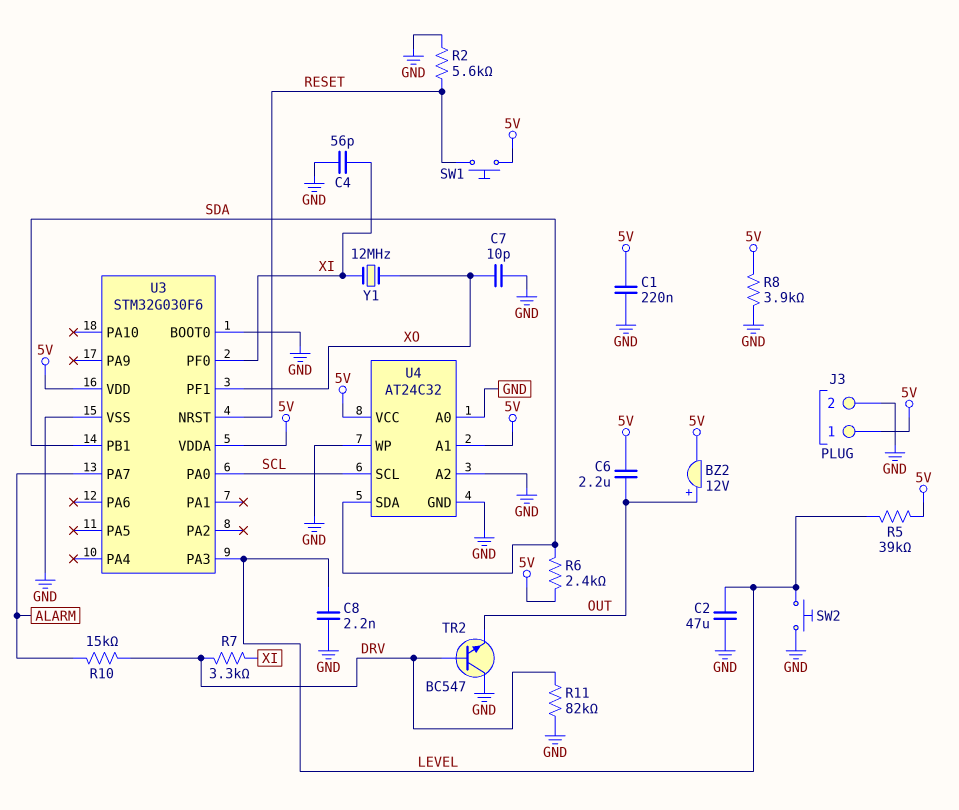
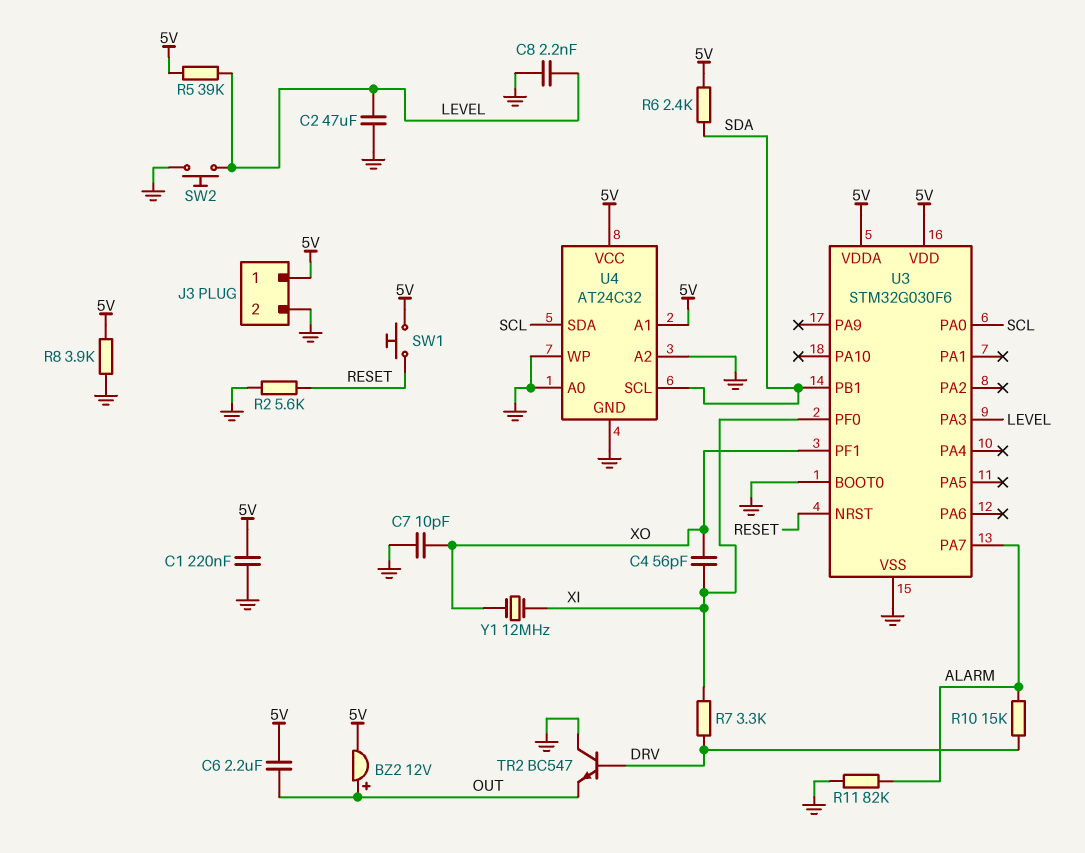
C4: 56pF (GND, XI) -> 56pF (XI, XO)
R11: 82k (DRV, GND) -> 82k (ALARM, GND)
U4 pin SCL: SCL -> SDA
U4 pin SDA: SDA -> SCL

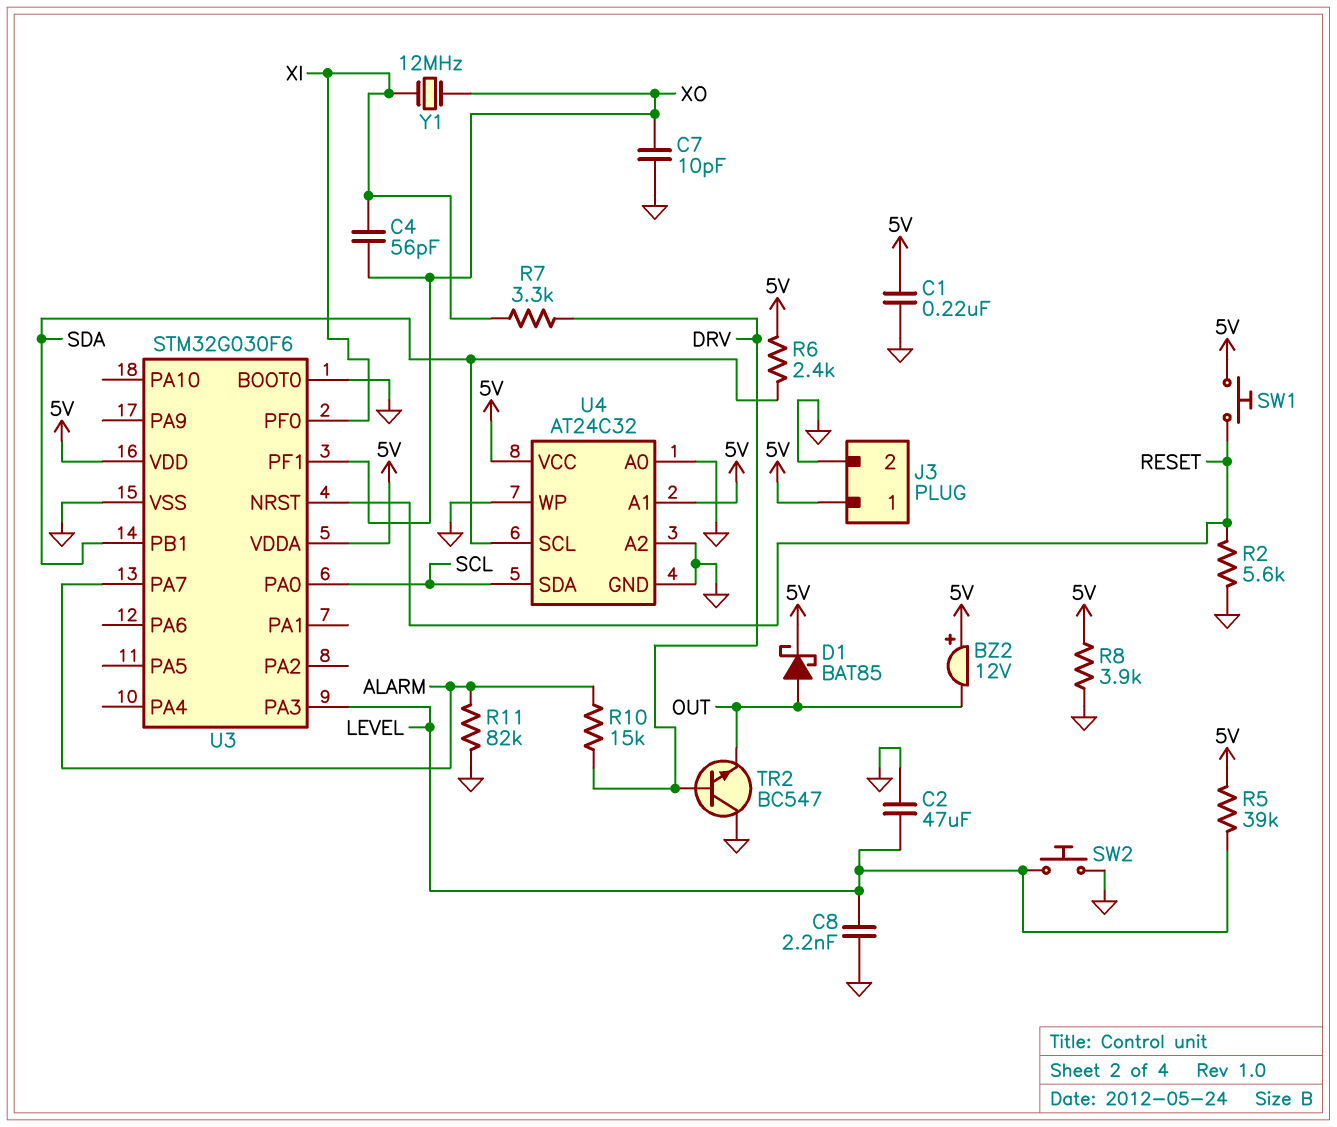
BZ2: buzzer 12V (plus OUT, minus 5V) -> buzzer 12V (plus 5V, minus OUT)
C6: 2.2uF (5V, OUT) -> none
D1: none -> schottky BAT85 (A OUT, K 5V)

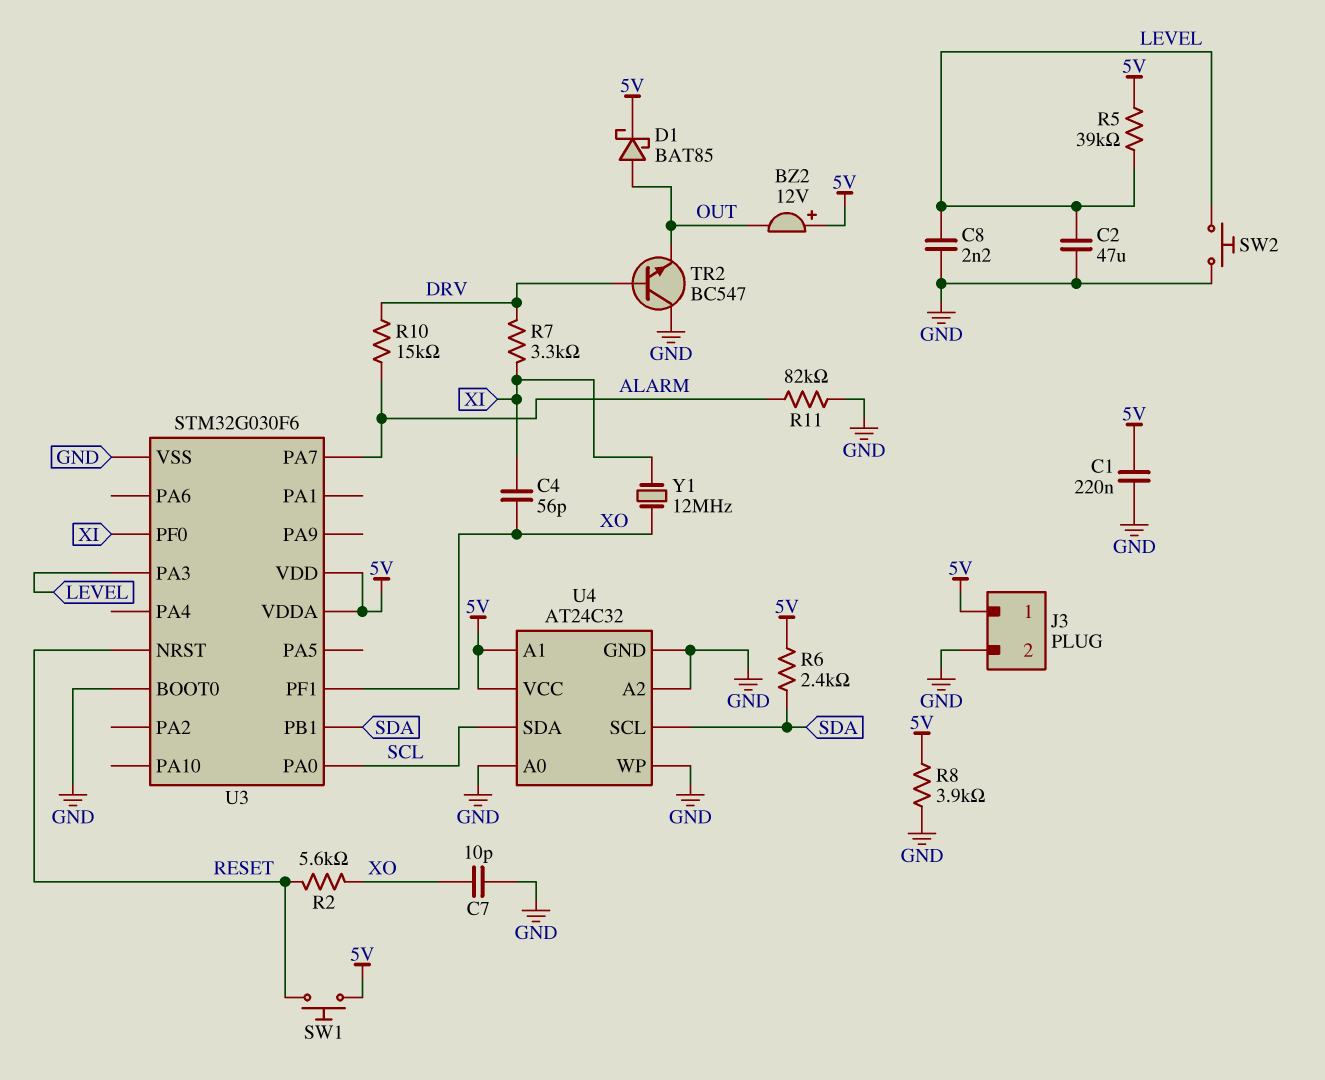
R2: 5.6k (GND, RESET) -> 5.6k (RESET, XO)

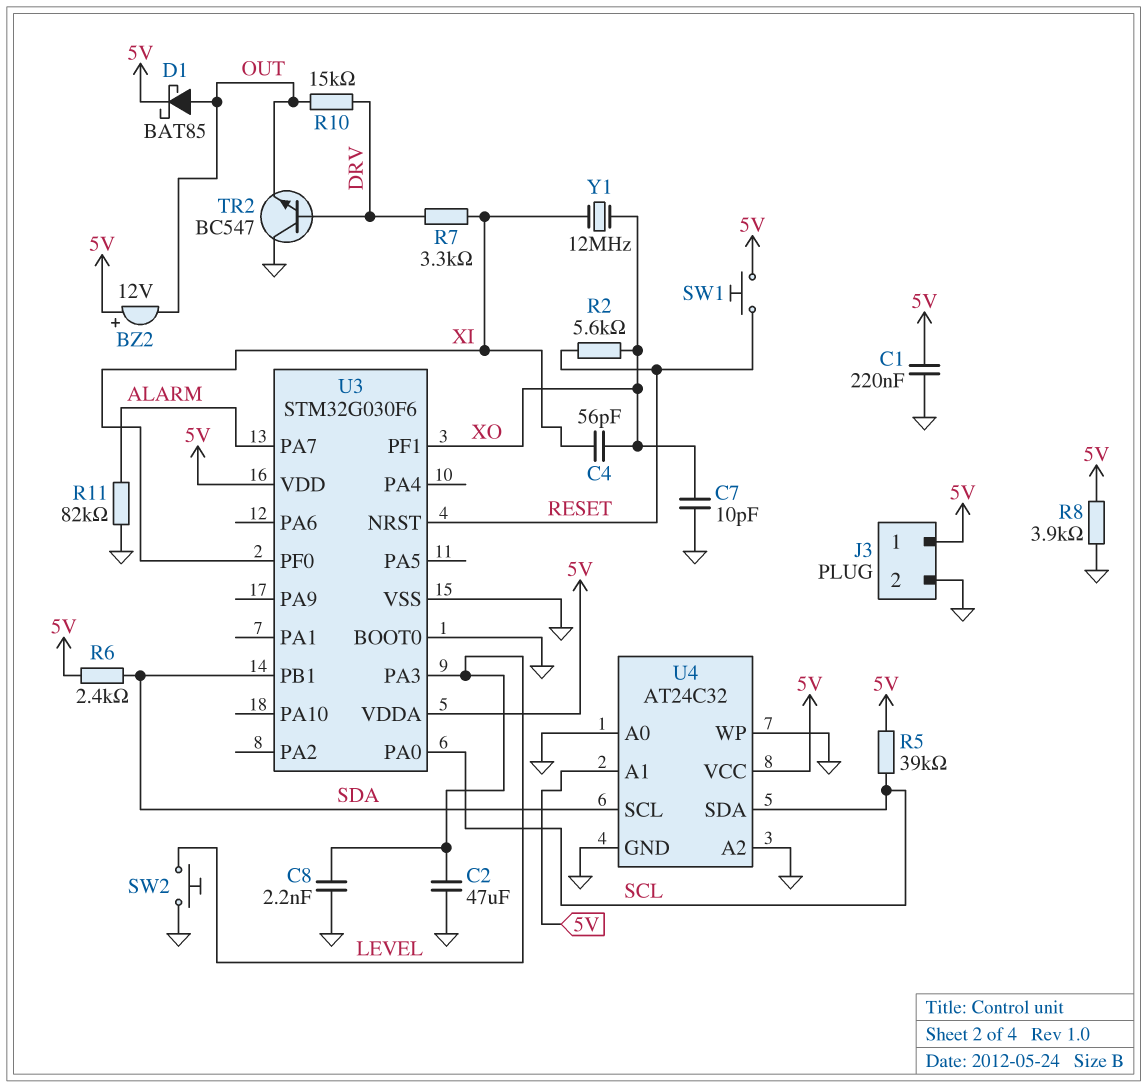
R5: 39k (5V, LEVEL) -> 39k (5V, SCL)
R10: 15k (ALARM, DRV) -> 15k (DRV, OUT)

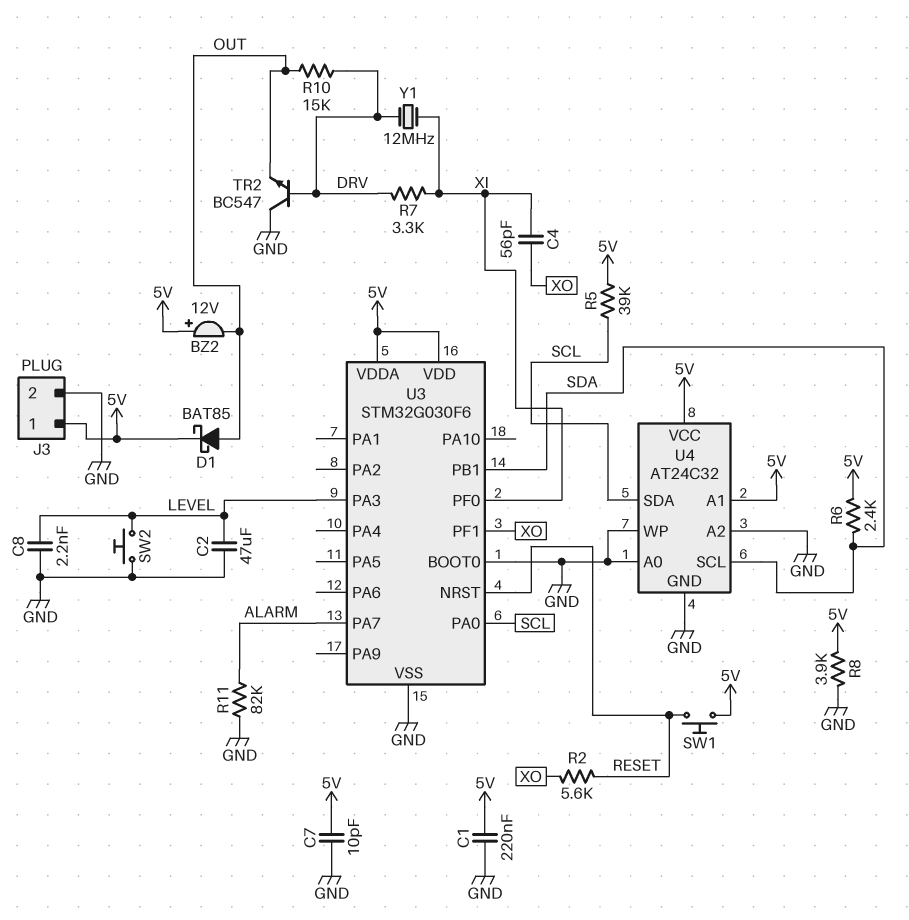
C7: 10pF (GND, XO) -> 10pF (5V, GND)
Y1: 12MHz (XI, XO) -> 12MHz (DRV, XI)

